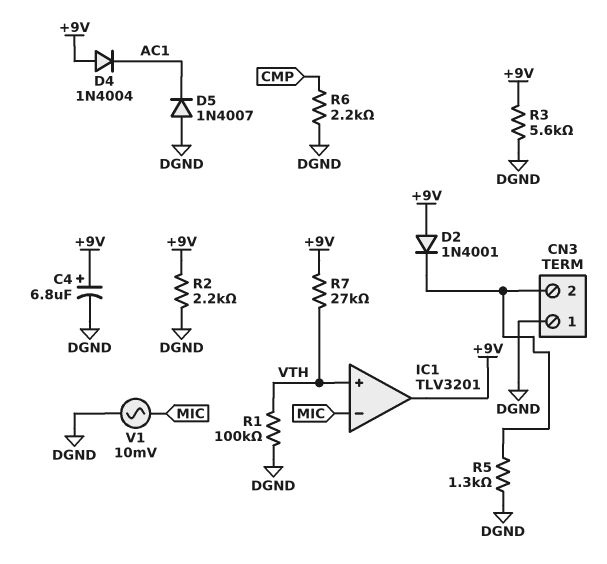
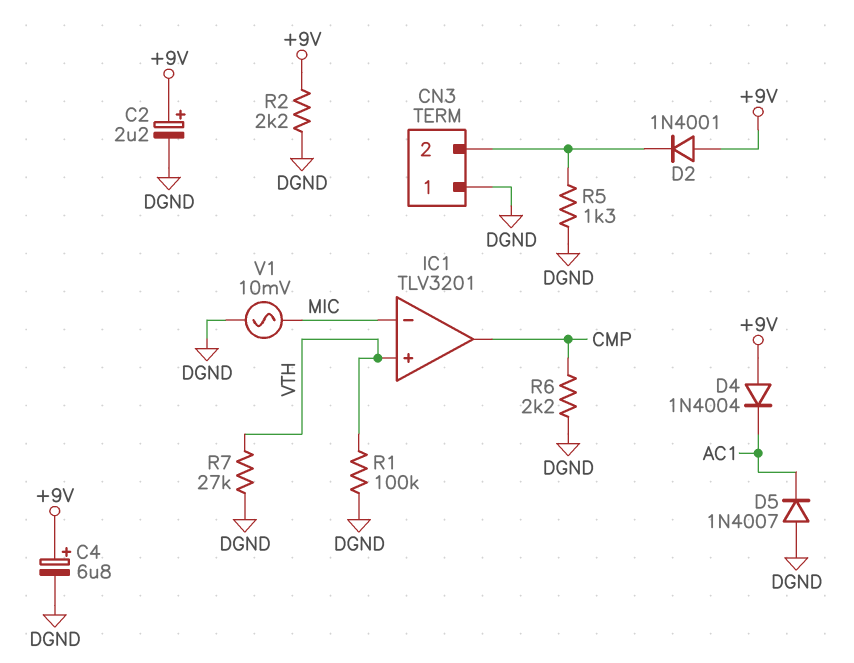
C2: none -> 2.2uF (plus +9V, minus DGND)
IC1 pin out: +9V -> CMP
R3: 5.6k (+9V, DGND) -> none
R7: 27k (+9V, VTH) -> 27k (DGND, VTH)

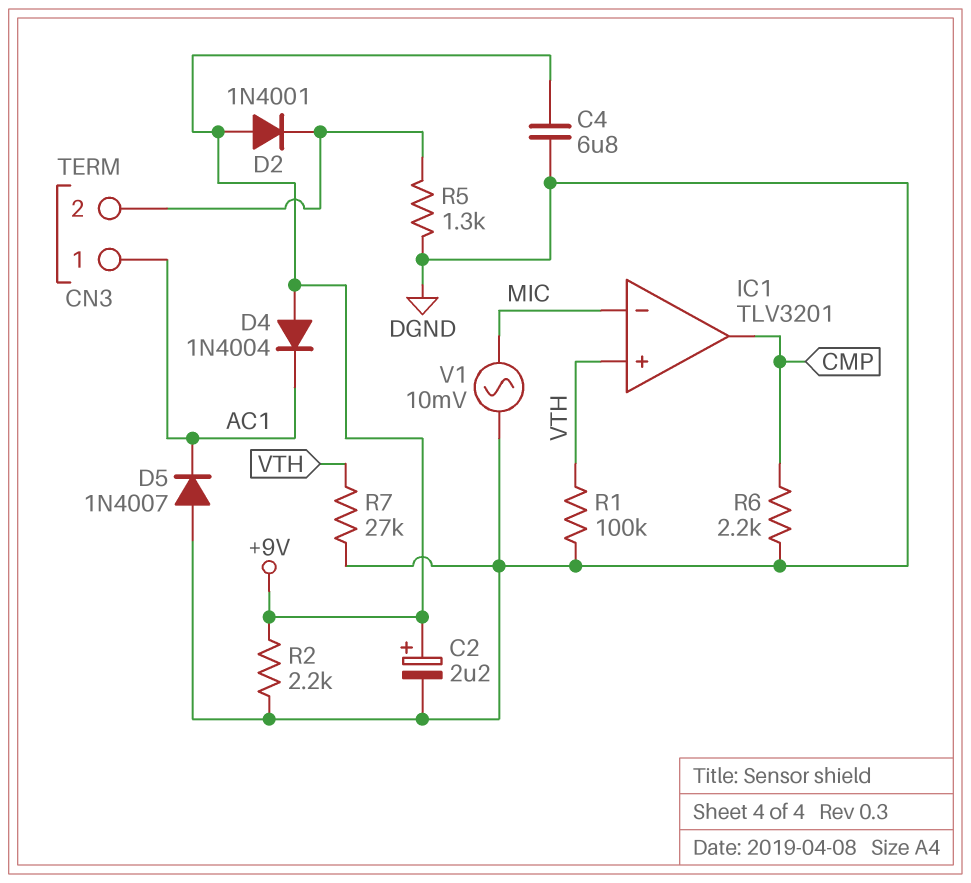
C4: 6.8uF (plus +9V, minus DGND) -> 6.8uF (+9V, DGND)
CN3 pin 1: DGND -> AC1

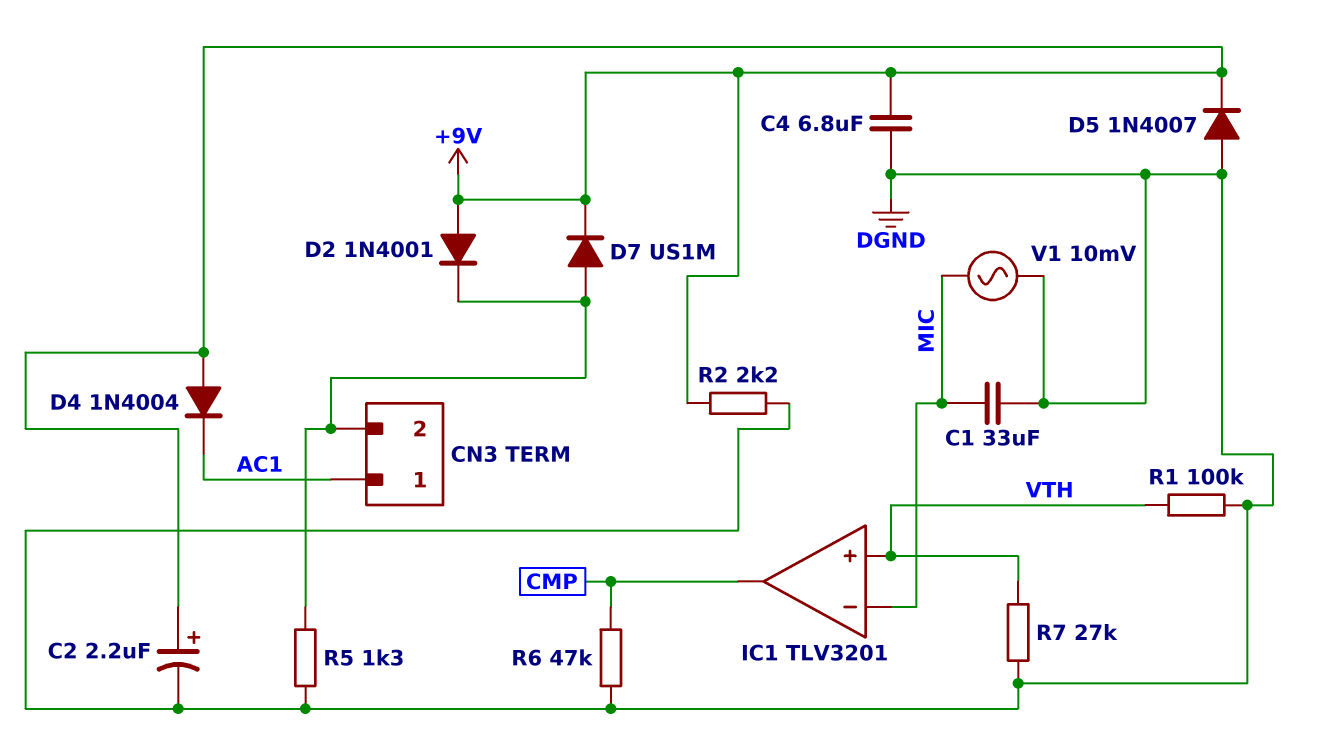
C1: none -> 33uF (DGND, MIC)
D5: diode 1N4007 (A DGND, K AC1) -> diode 1N4007 (A DGND, K +9V)
D7: none -> diode US1M (A CN3/2, K +9V)
R6: 2.2k (CMP, DGND) -> 47k (CMP, DGND)

